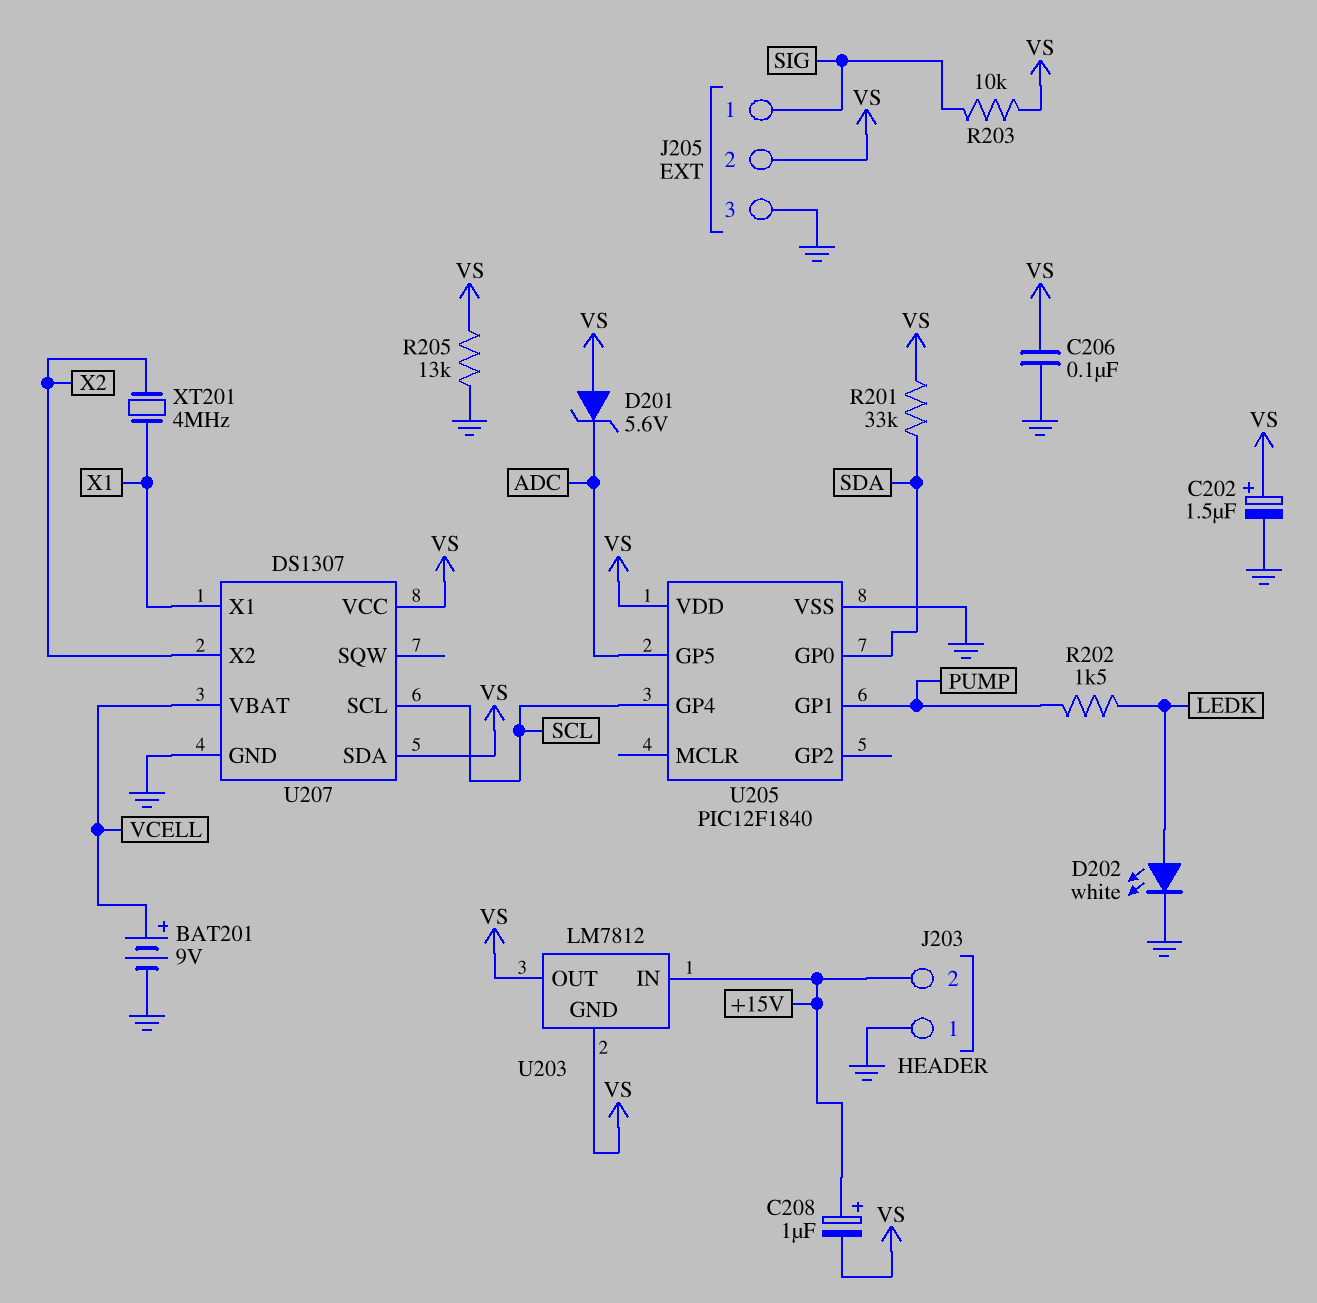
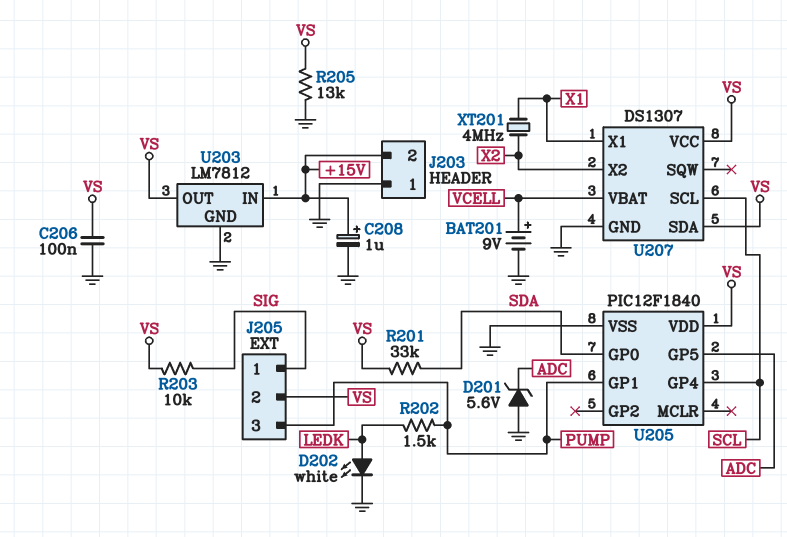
C202: 1.5uF (plus VS, minus GND) -> none
C208: 1uF (plus +15V, minus VS) -> 1uF (plus +15V, minus GND)
D201: zener 5.6V (A VS, K ADC) -> zener 5.6V (A GND, K ADC)
J205 pin 3: GND -> PUMP
U203 pin GND: VS -> GND

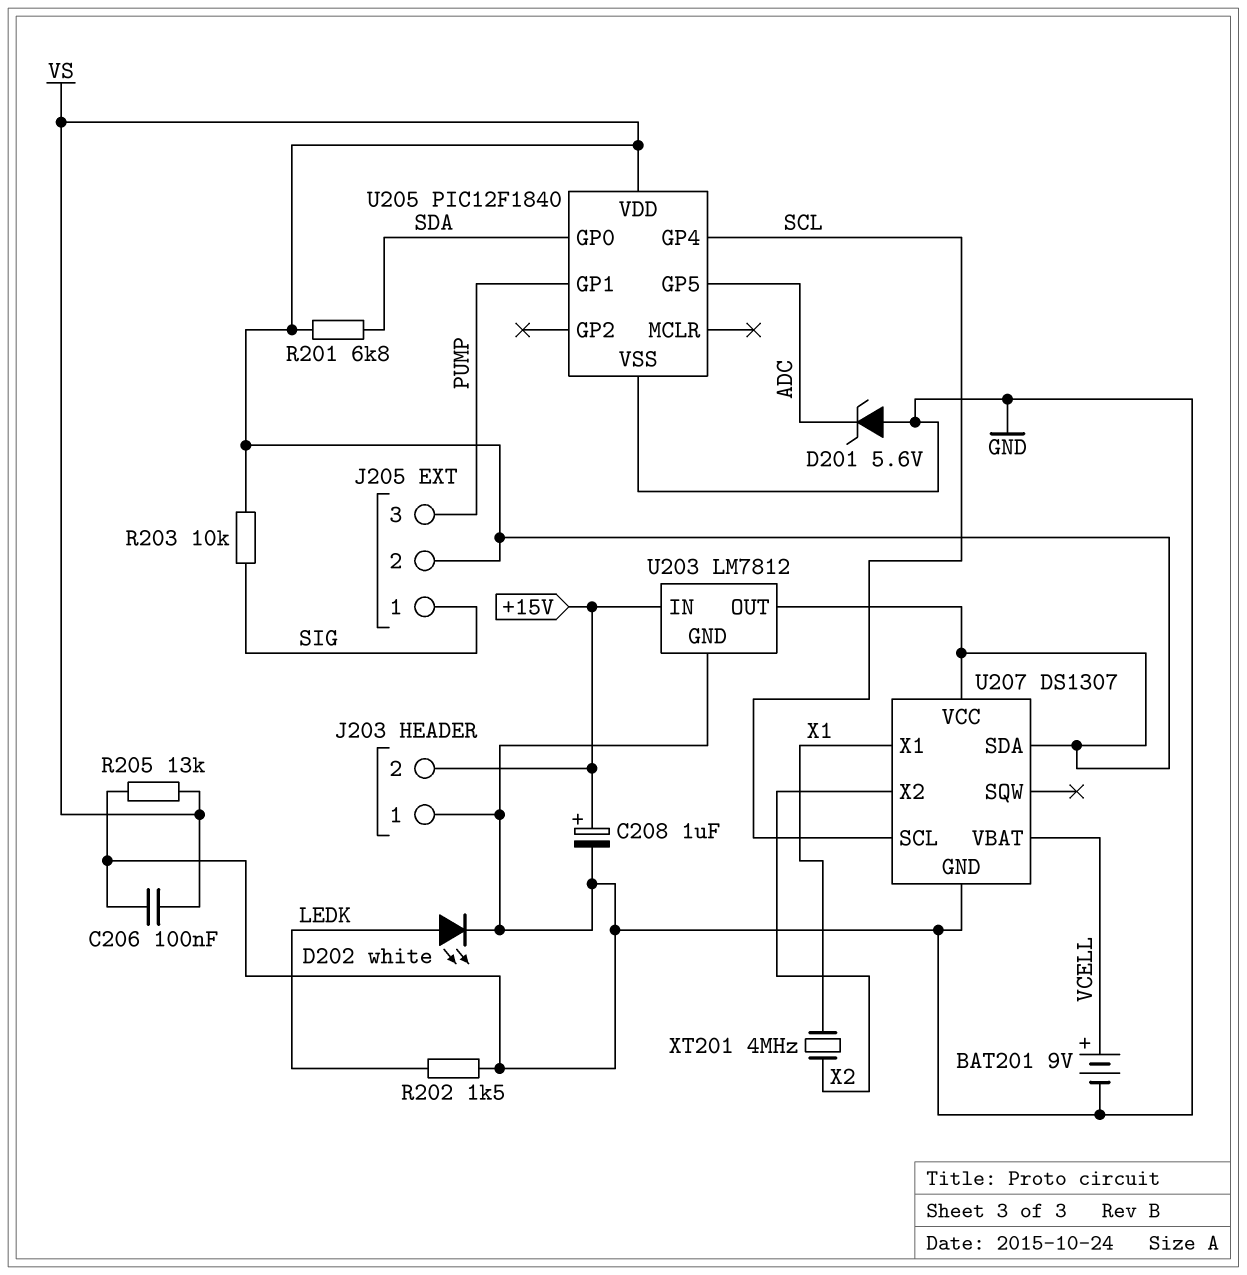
R201: 33k (SDA, VS) -> 6.8k (SDA, VS)
R202: 1.5k (LEDK, PUMP) -> 1.5k (GND, LEDK)

